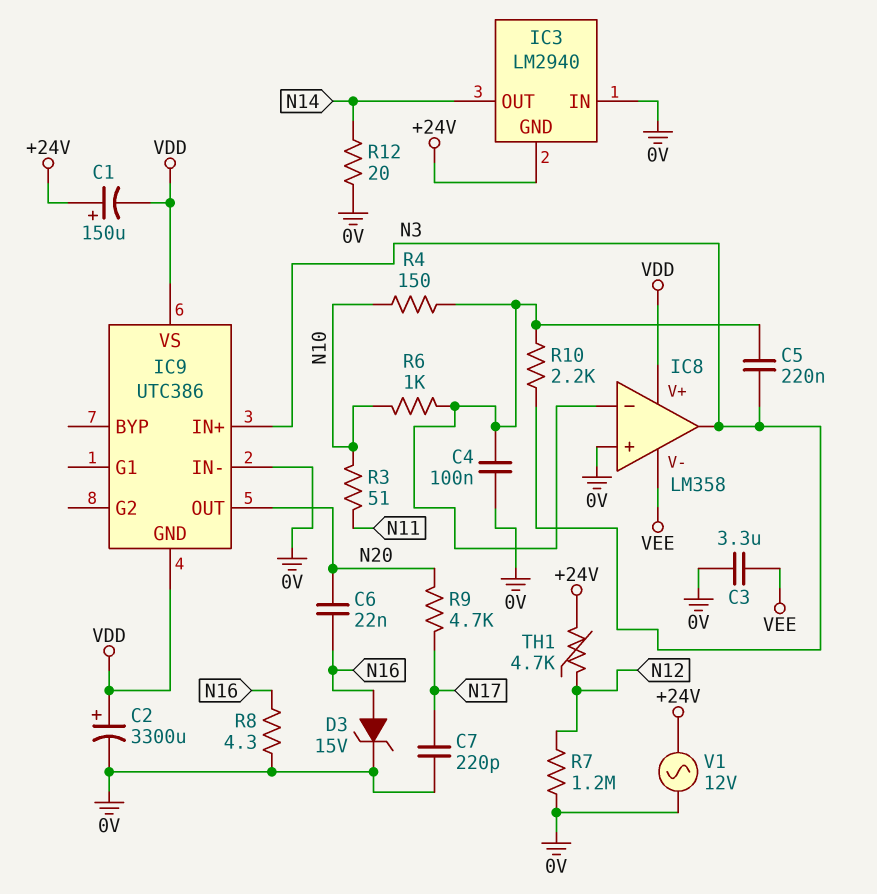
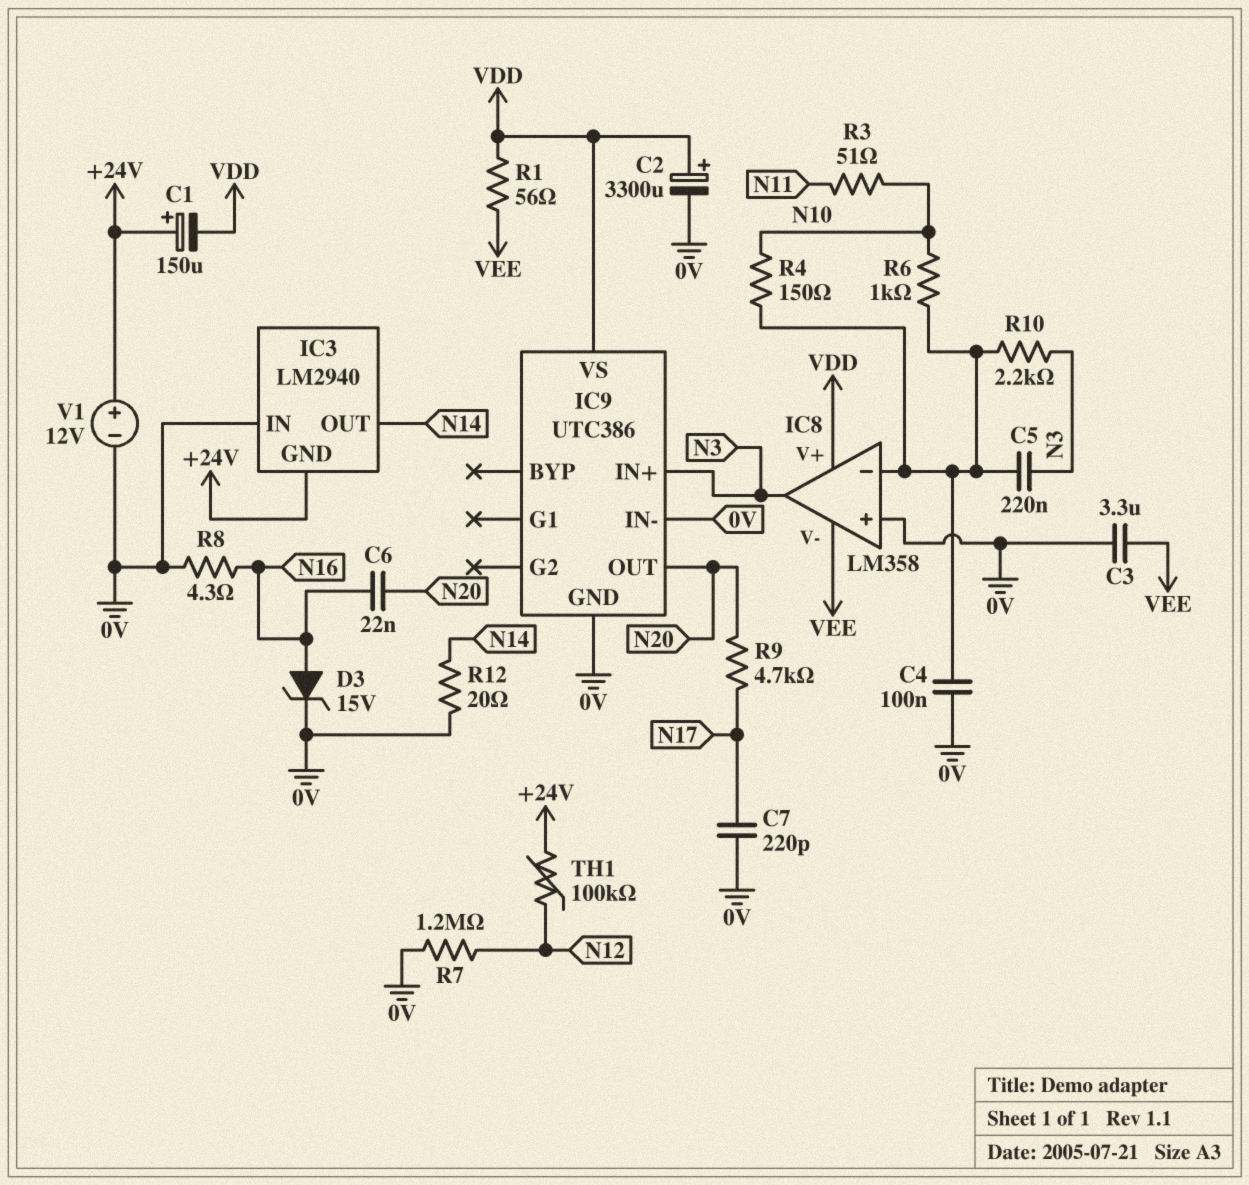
IC9 pin GND: VDD -> 0V
R1: none -> 56 (VDD, VEE)
TH1: 4.7k (+24V, N12) -> 100k (+24V, N12)
V1: AC 12V (+24V, 0V) -> 12V (plus +24V, minus 0V)

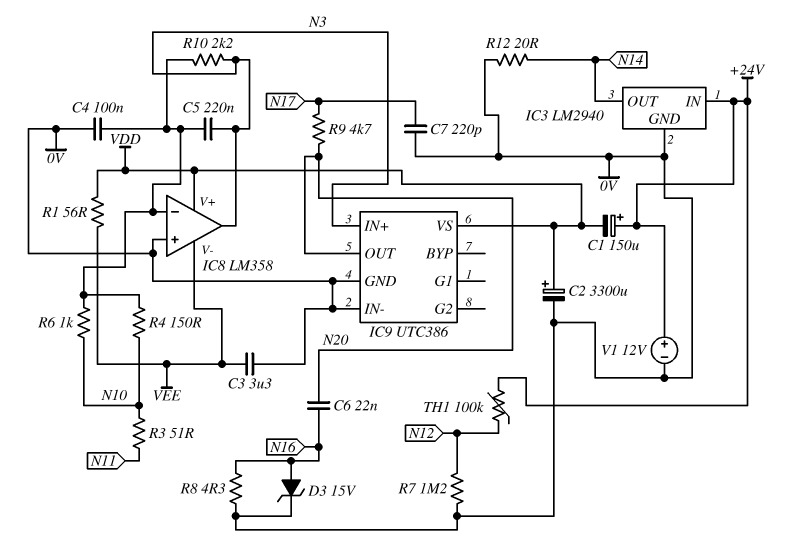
IC3 pin GND: +24V -> 0V
IC3 pin IN: 0V -> +24V

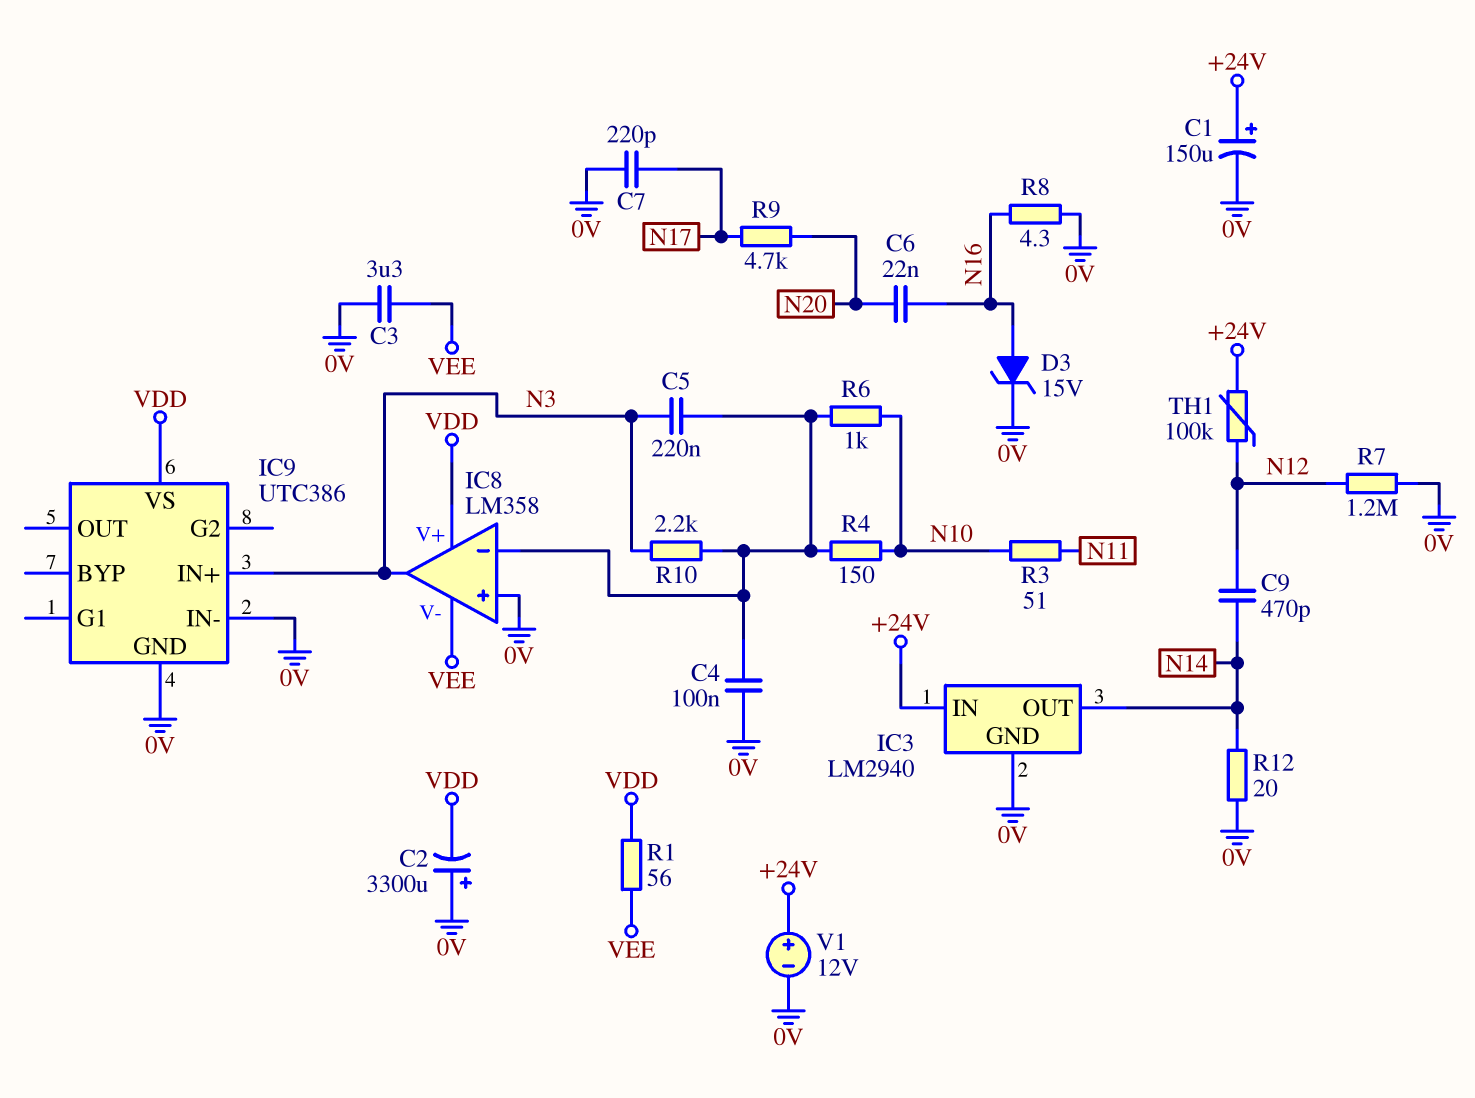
C1: 150uF (plus +24V, minus VDD) -> 150uF (plus +24V, minus 0V)
C2: 3300uF (plus VDD, minus 0V) -> 3300uF (plus 0V, minus VDD)
C9: none -> 470pF (N12, N14)
IC9 pin OUT: N20 -> none

